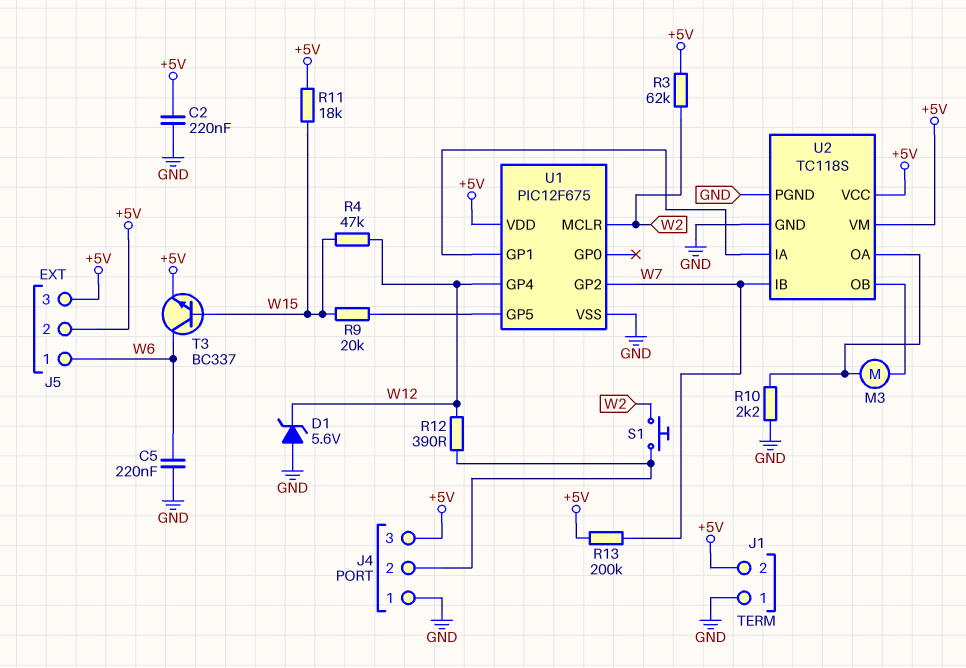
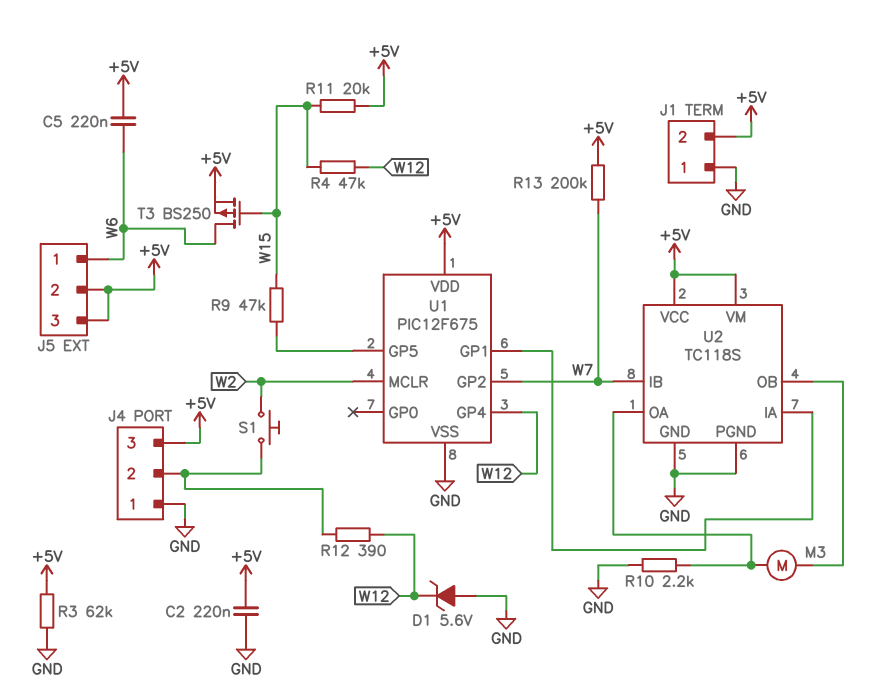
C5: 220nF (GND, W6) -> 220nF (+5V, W6)
R3: 62k (+5V, W2) -> 62k (+5V, GND)
R9: 20k (U1/GP5, W15) -> 47k (U1/GP5, W15)
R11: 18k (+5V, W15) -> 20k (+5V, W15)
T3: NPN BC337 (B W15, C W6, E +5V) -> PMOS BS250 (G W15, D W6, S +5V)

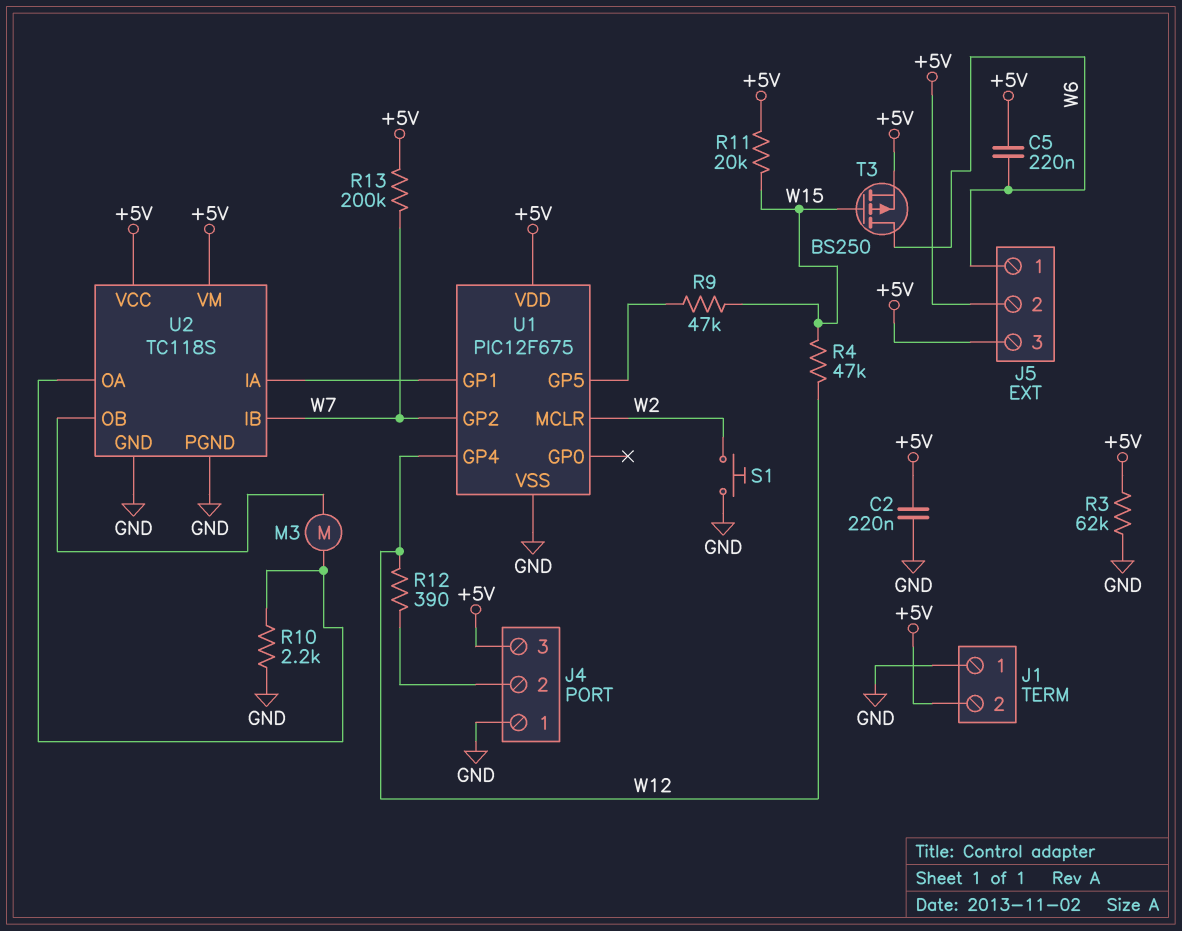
D1: zener 5.6V (A GND, K W12) -> none
S1: button (J4/2, W2) -> button (GND, W2)

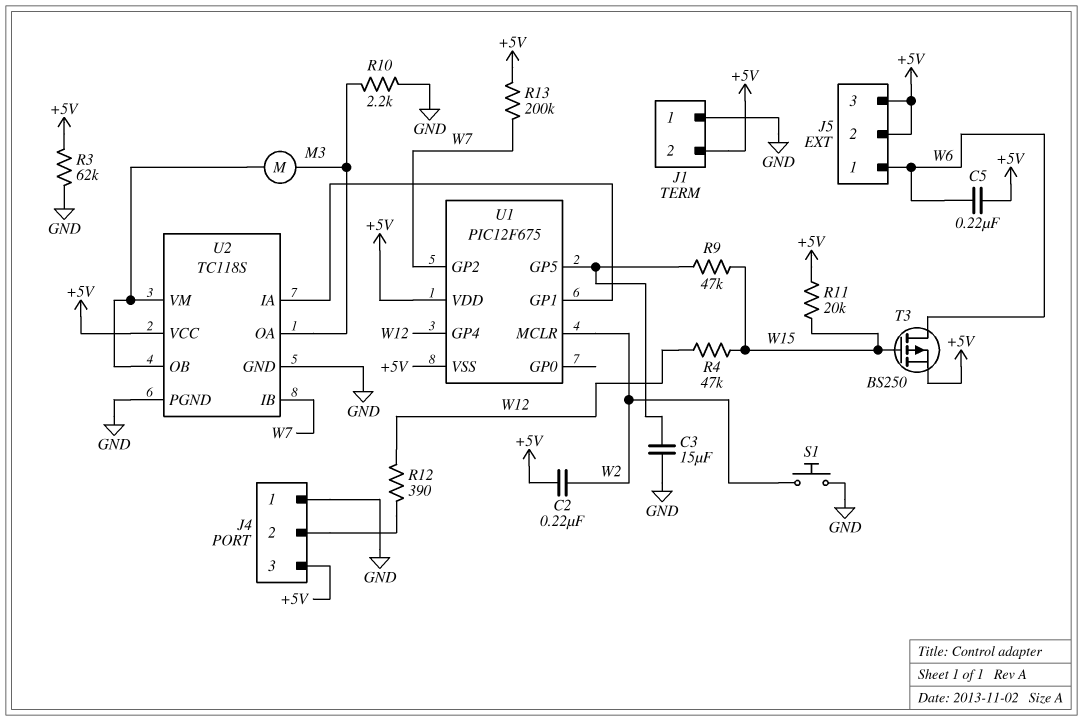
C2: 220nF (+5V, GND) -> 220nF (+5V, W2)
C3: none -> 15uF (GND, U1/GP5)
U1 pin VSS: GND -> +5V
U2 pin VM: +5V -> U2/OB

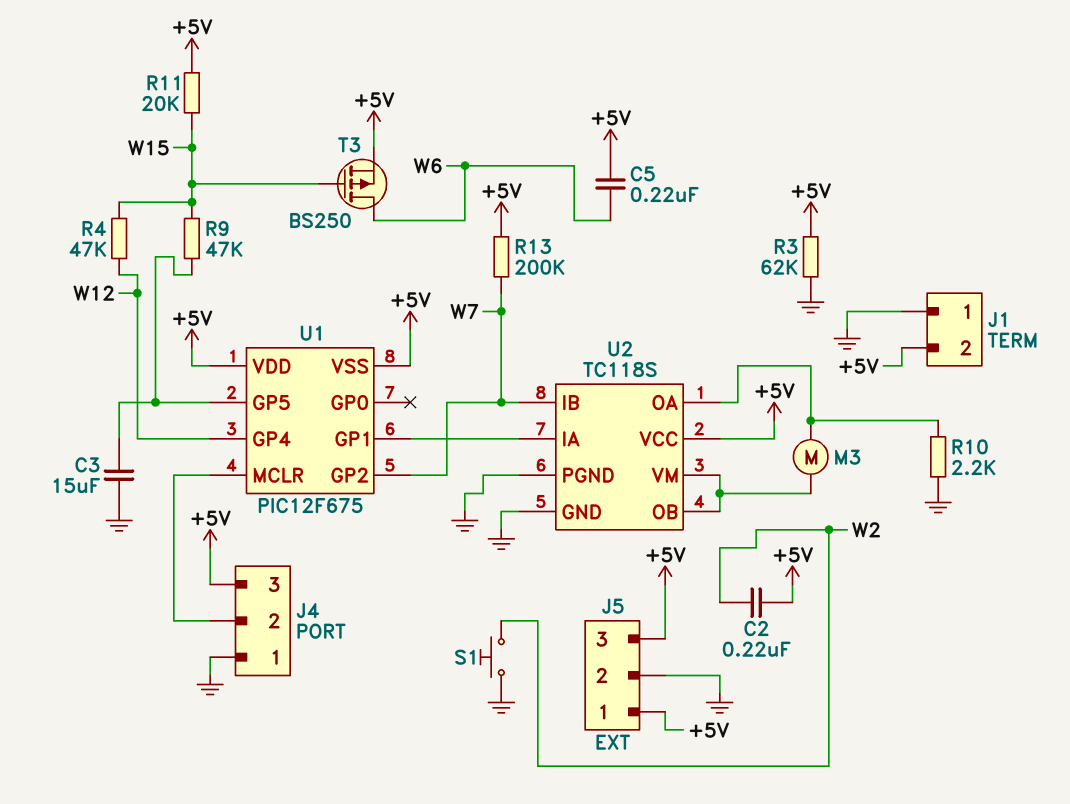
J5 pin 1: W6 -> +5V
J5 pin 2: +5V -> GND
R12: 390 (J4/2, W12) -> none
U1 pin MCLR: W2 -> J4/2

